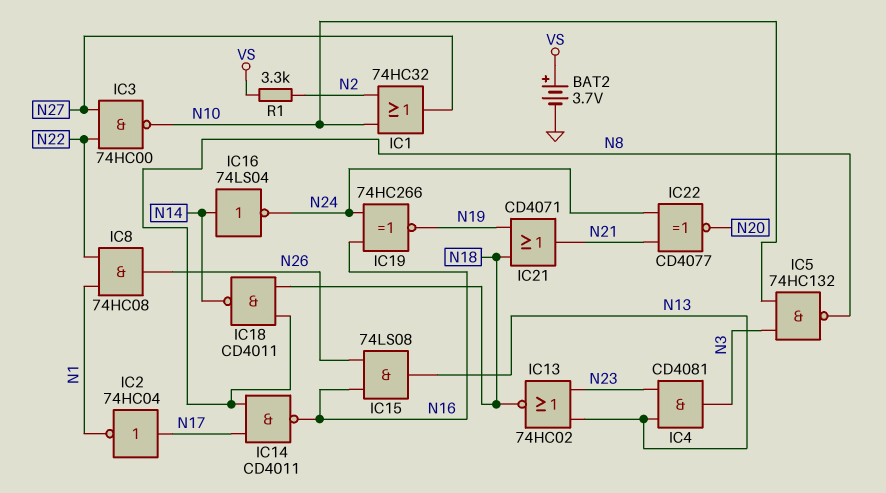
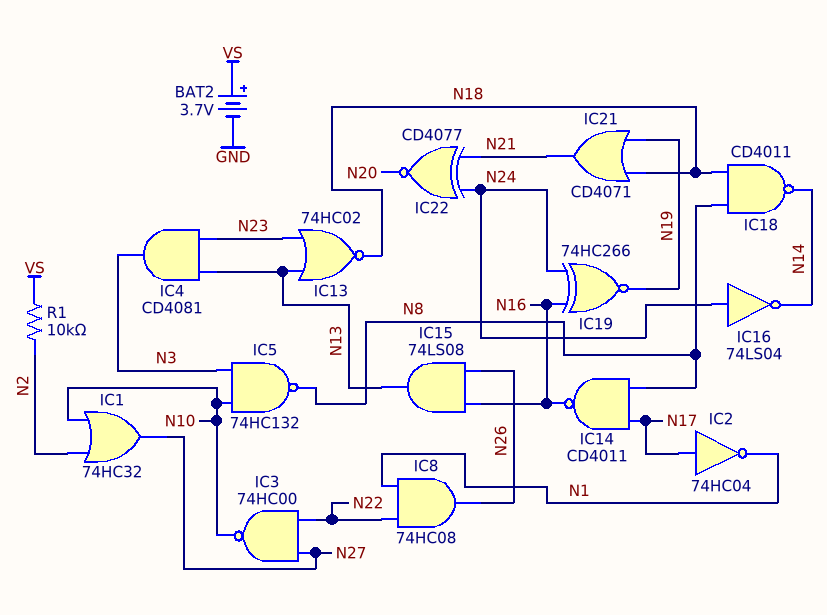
IC16: NOT 74LS04 (in N14, out N24) -> NOT 74LS04 (in N24, out N14)
R1: 3.3k (N2, VS) -> 10k (N2, VS)

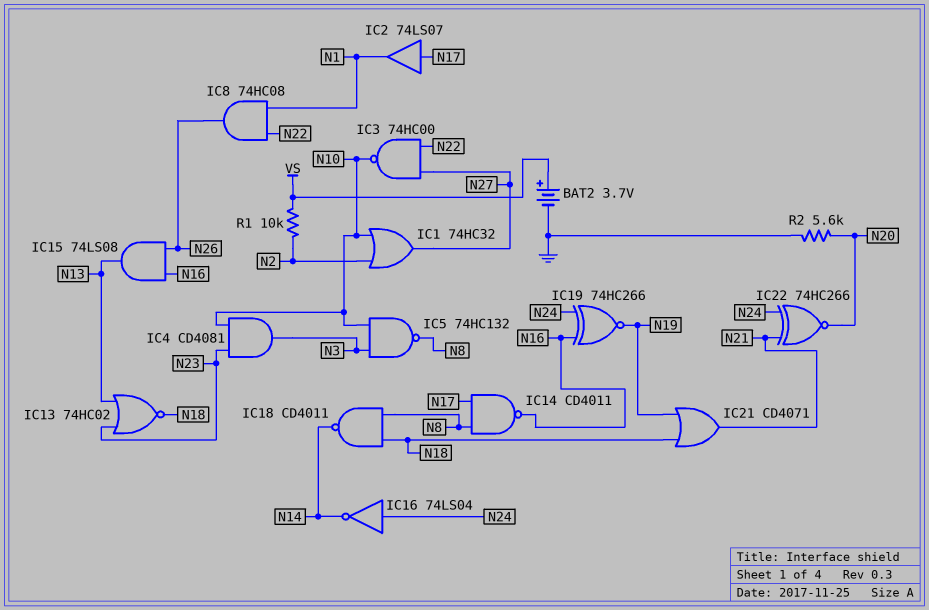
IC2: NOT 74HC04 (in N17, out N1) -> buffer 74LS07 (in N17, out N1)
IC4: AND CD4081 (in N13, in N23, out N3) -> AND CD4081 (in N10, in N23, out N3)
IC22: XNOR CD4077 (in N21, in N24, out N20) -> XNOR 74HC266 (in N21, in N24, out N20)
R2: none -> 5.6k (GND, N20)

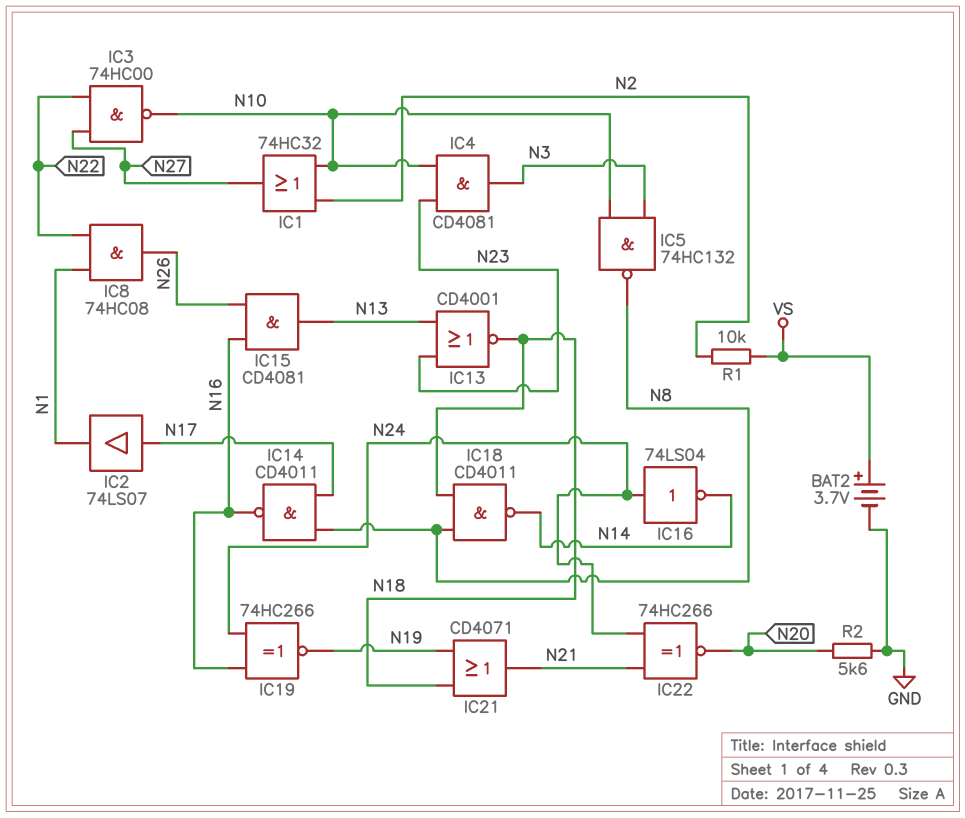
IC13: NOR 74HC02 (in N13, in N23, out N18) -> NOR CD4001 (in N13, in N23, out N18)
IC15: AND 74LS08 (in N16, in N26, out N13) -> AND CD4081 (in N16, in N26, out N13)

